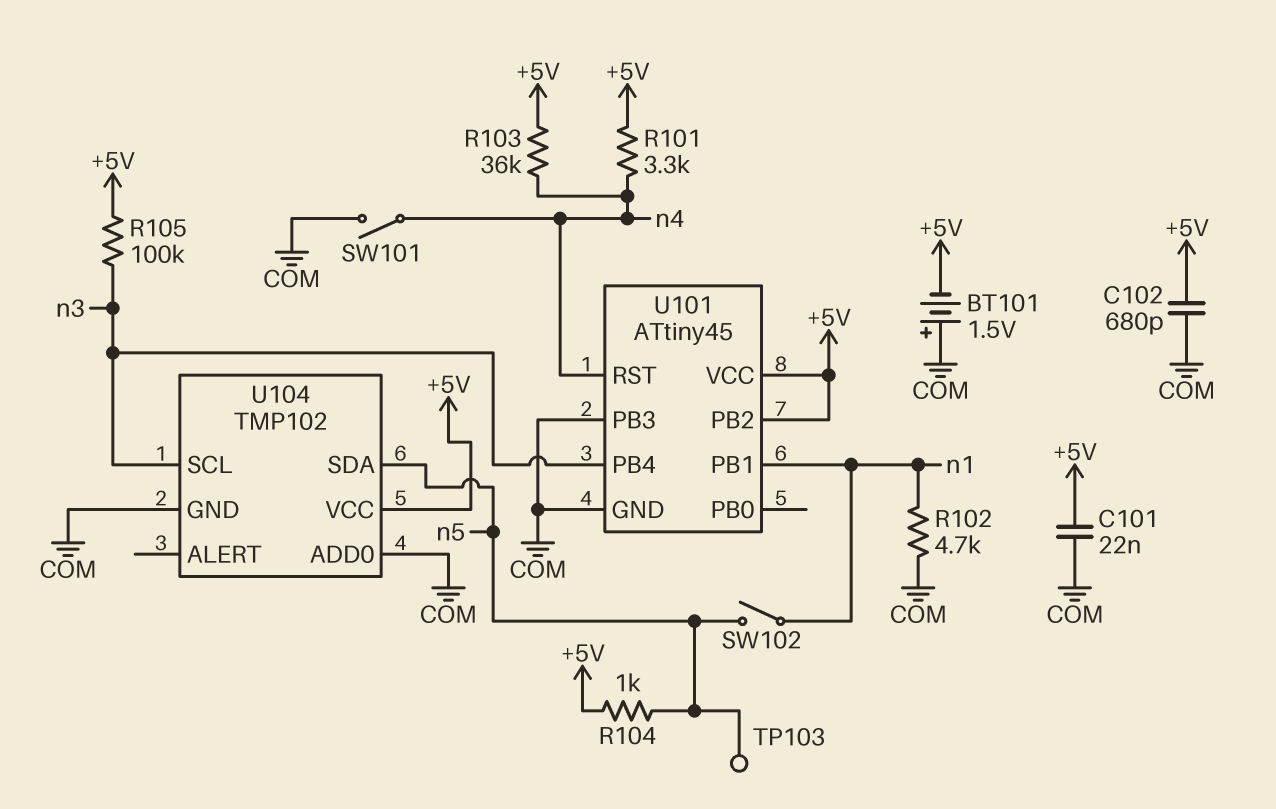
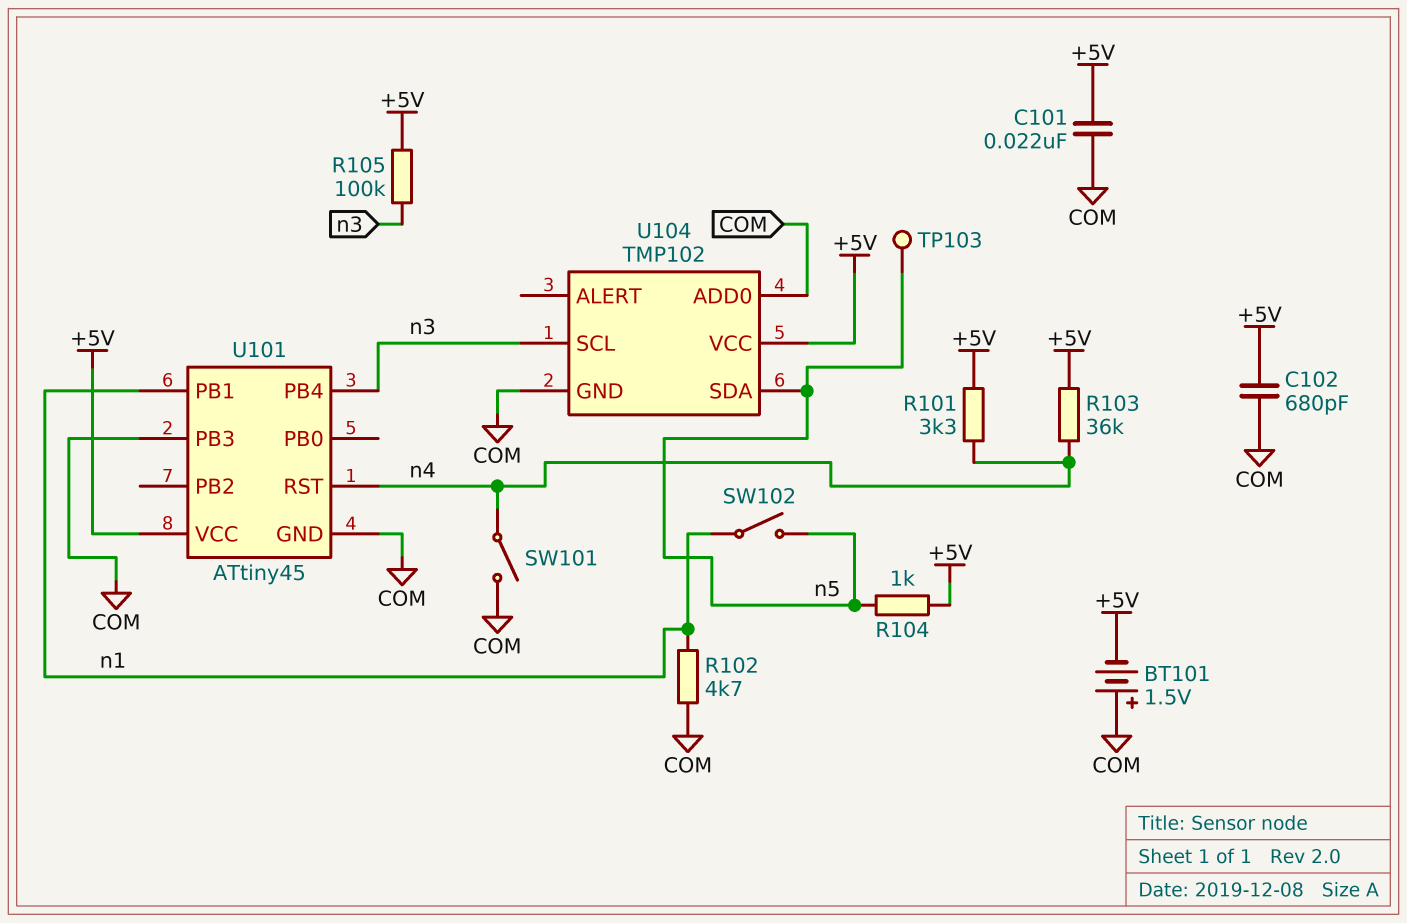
U101 pin PB2: +5V -> none

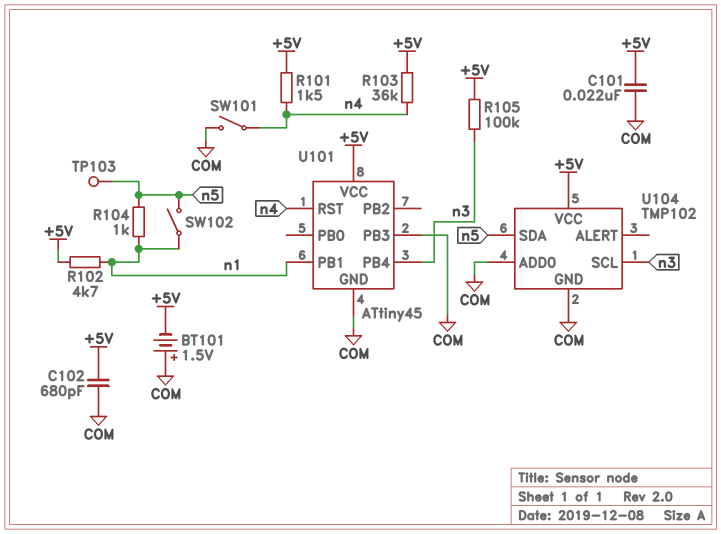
R101: 3.3k (+5V, n4) -> 1.5k (+5V, n4)
R102: 4.7k (COM, n1) -> 4.7k (+5V, n1)
R104: 1k (+5V, n5) -> 1k (n1, n5)

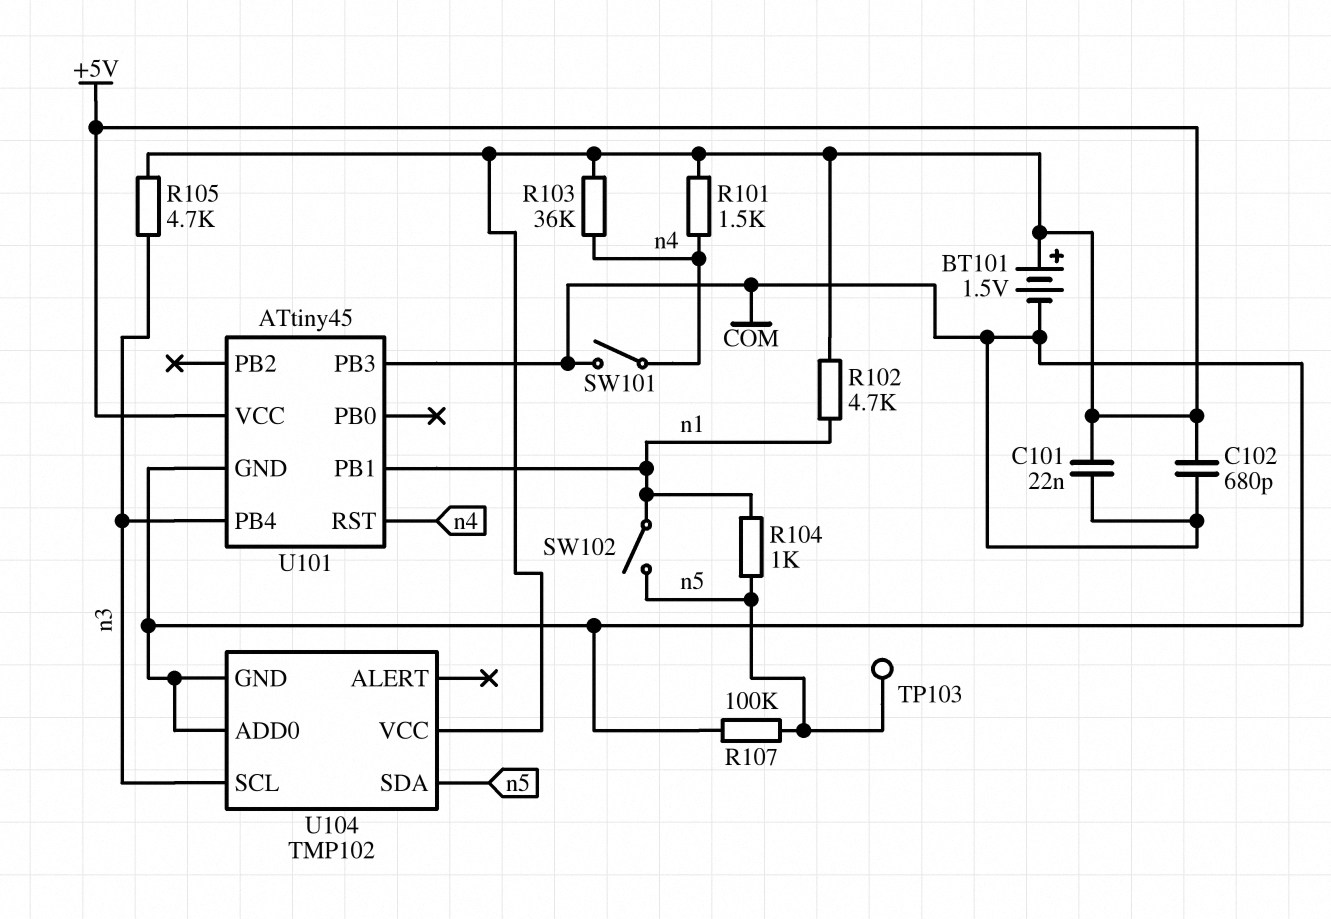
BT101: 1.5V (plus COM, minus +5V) -> 1.5V (plus +5V, minus COM)
R105: 100k (+5V, n3) -> 4.7k (+5V, n3)
R107: none -> 100k (COM, n5)

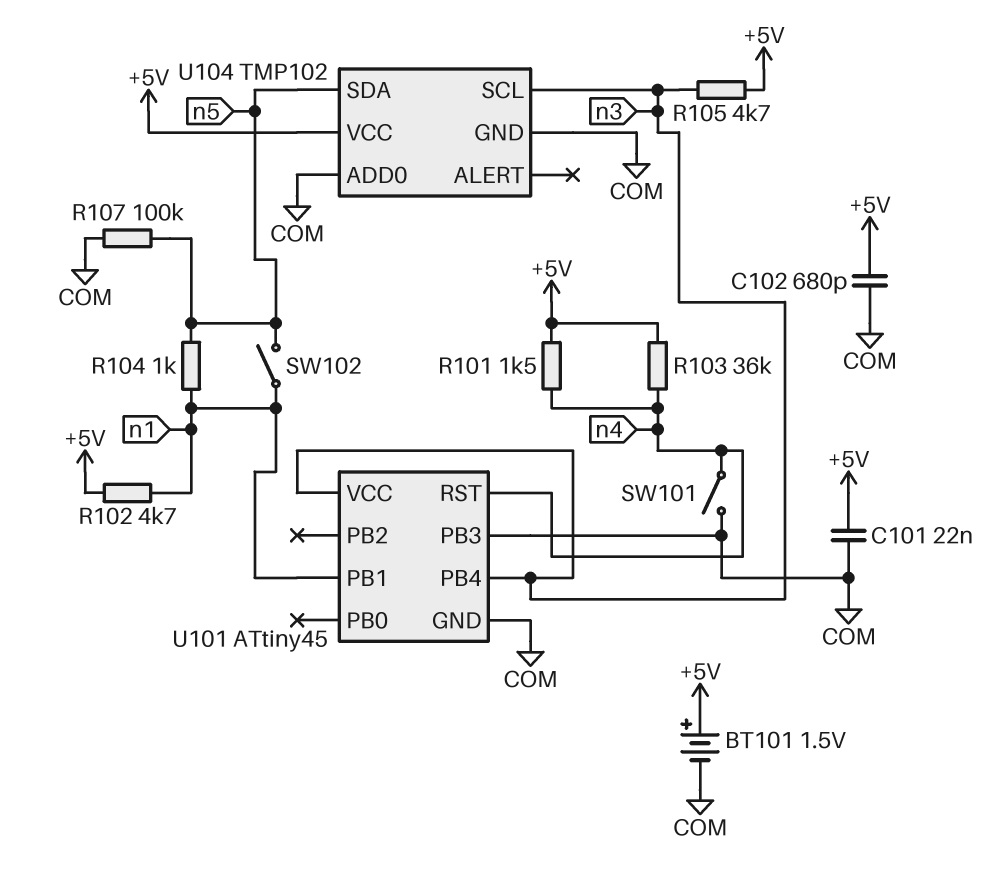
TP103: test point (n5) -> none
U101 pin VCC: +5V -> n3

